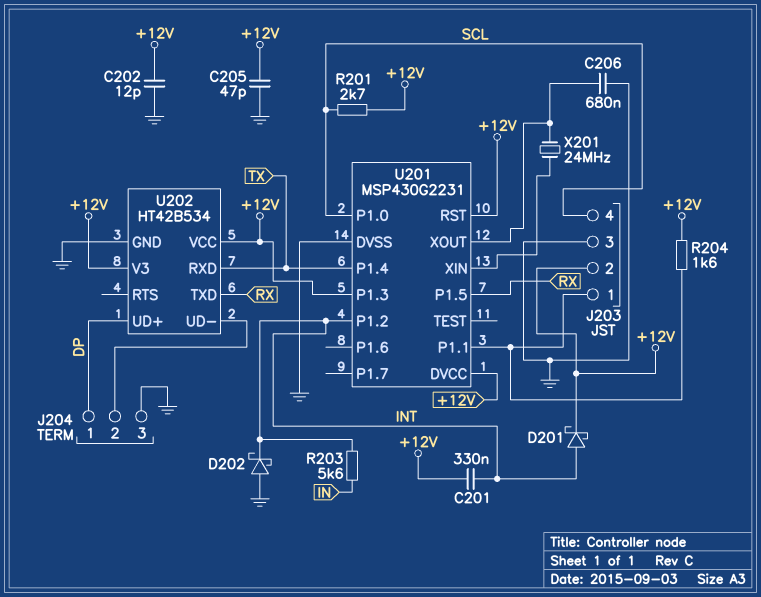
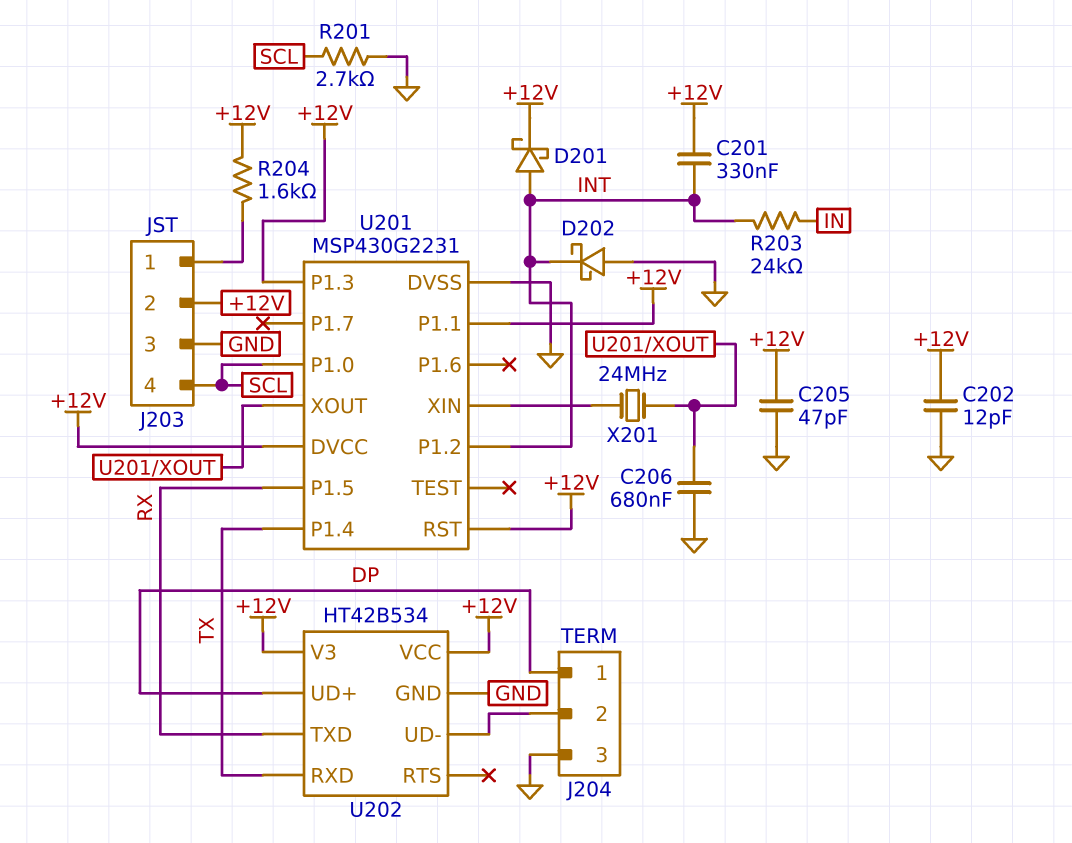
R201: 2.7k (+12V, SCL) -> 2.7k (GND, SCL)
R203: 5.6k (IN, INT) -> 24k (IN, INT)
U201 pin P1.1: J203/1 -> +12V

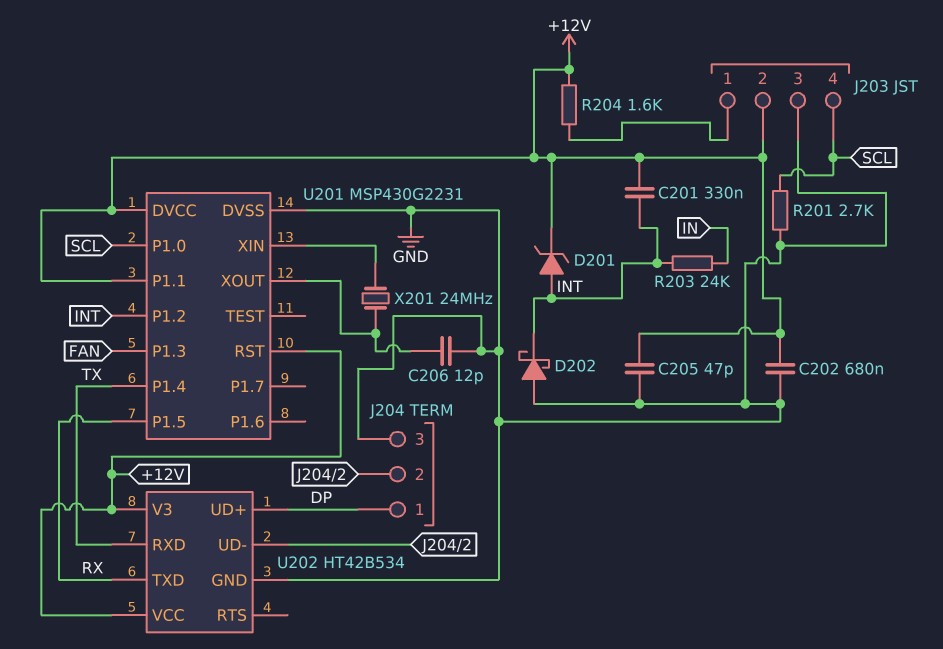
C202: 12pF (+12V, GND) -> 680nF (+12V, GND)
C206: 680nF (GND, U201/XOUT) -> 12pF (GND, U201/XOUT)
D201: schottky (A INT, K +12V) -> zener (A INT, K +12V)
U201 pin P1.3: +12V -> FAN

